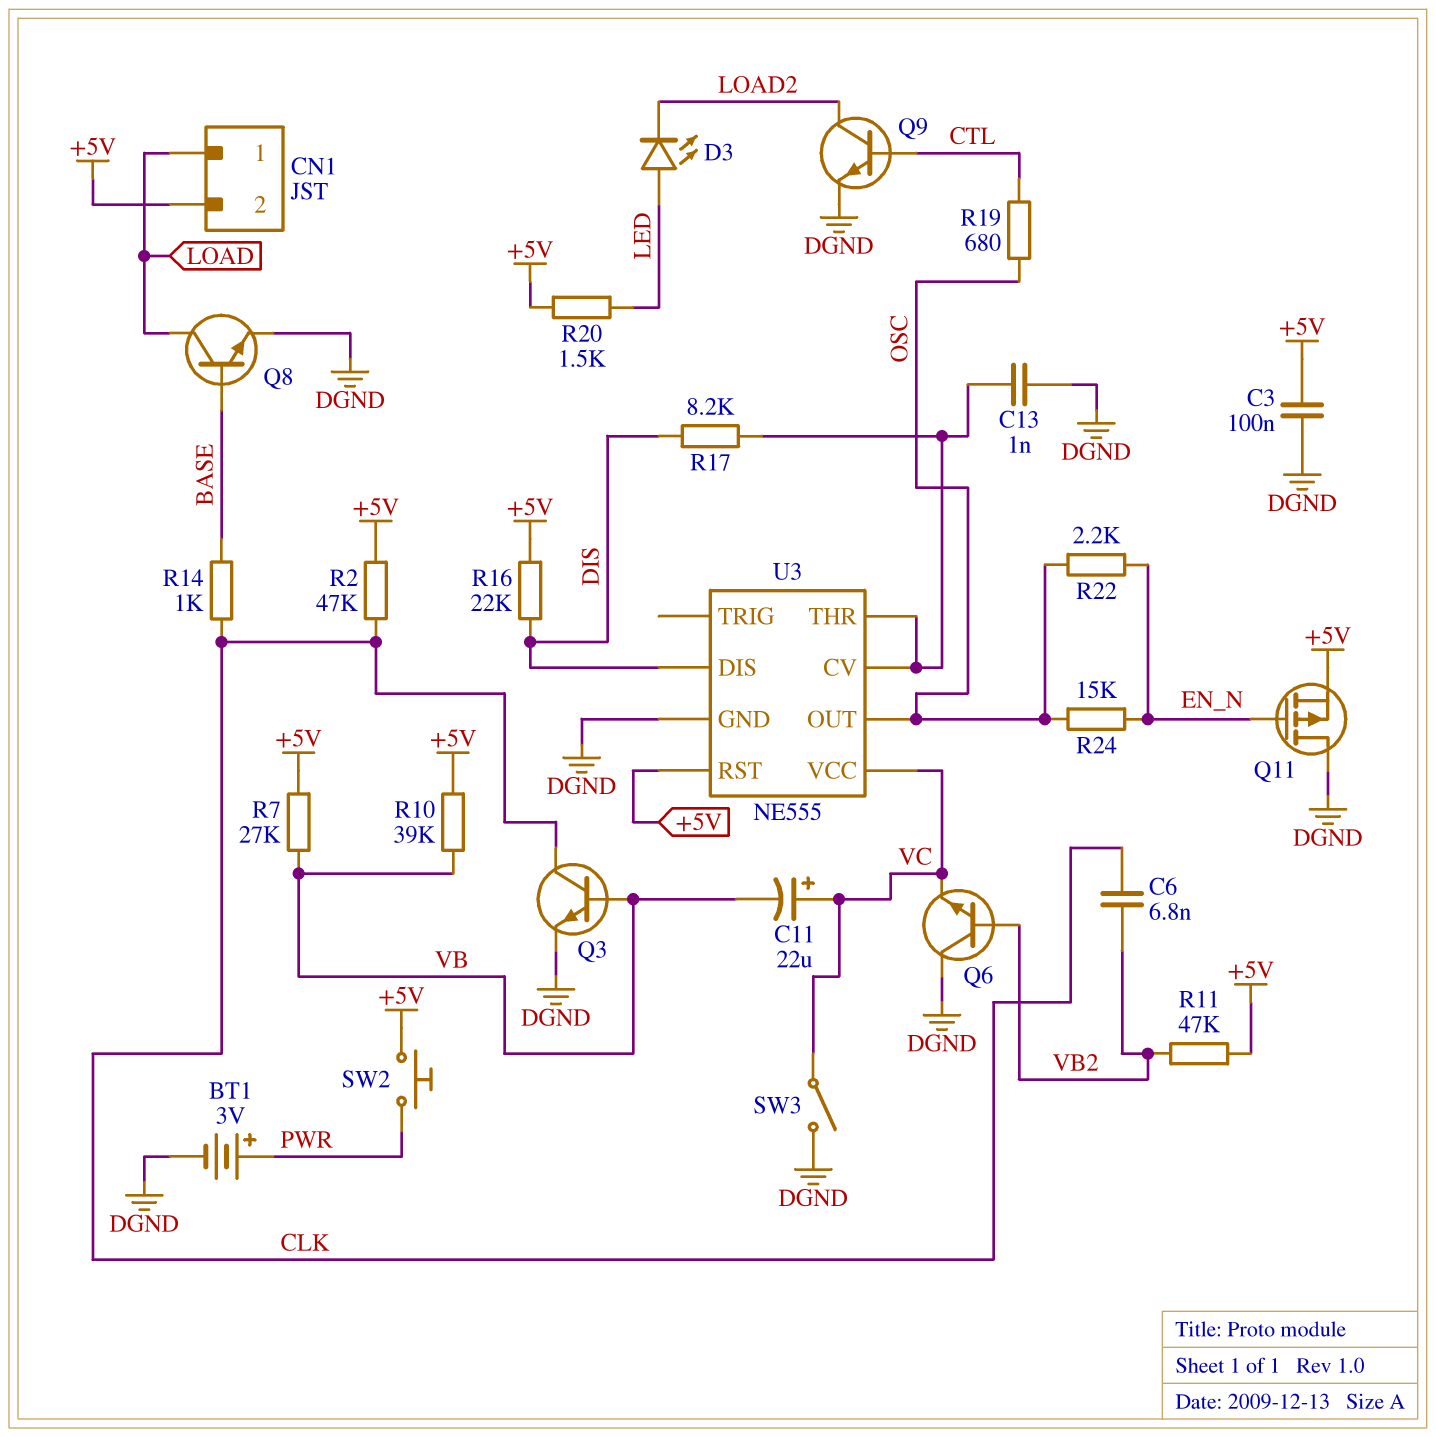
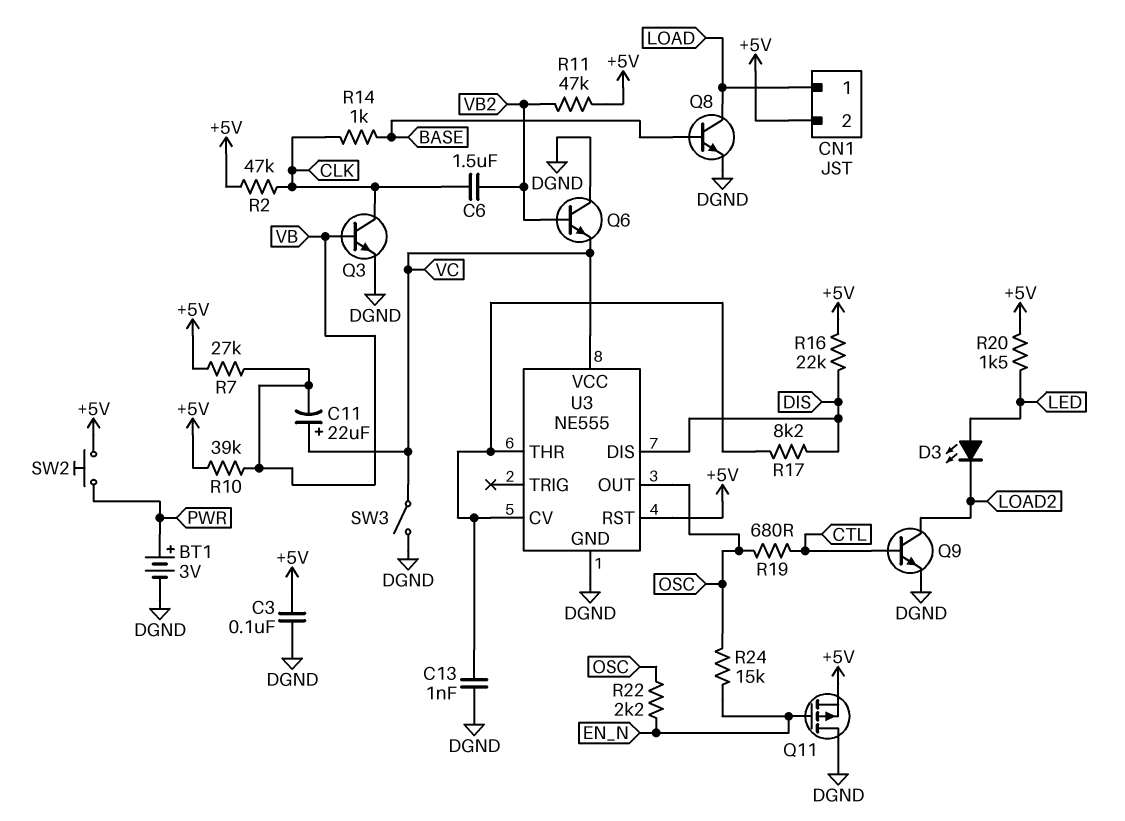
C6: 6.8nF (CLK, VB2) -> 1.5uF (CLK, VB2)

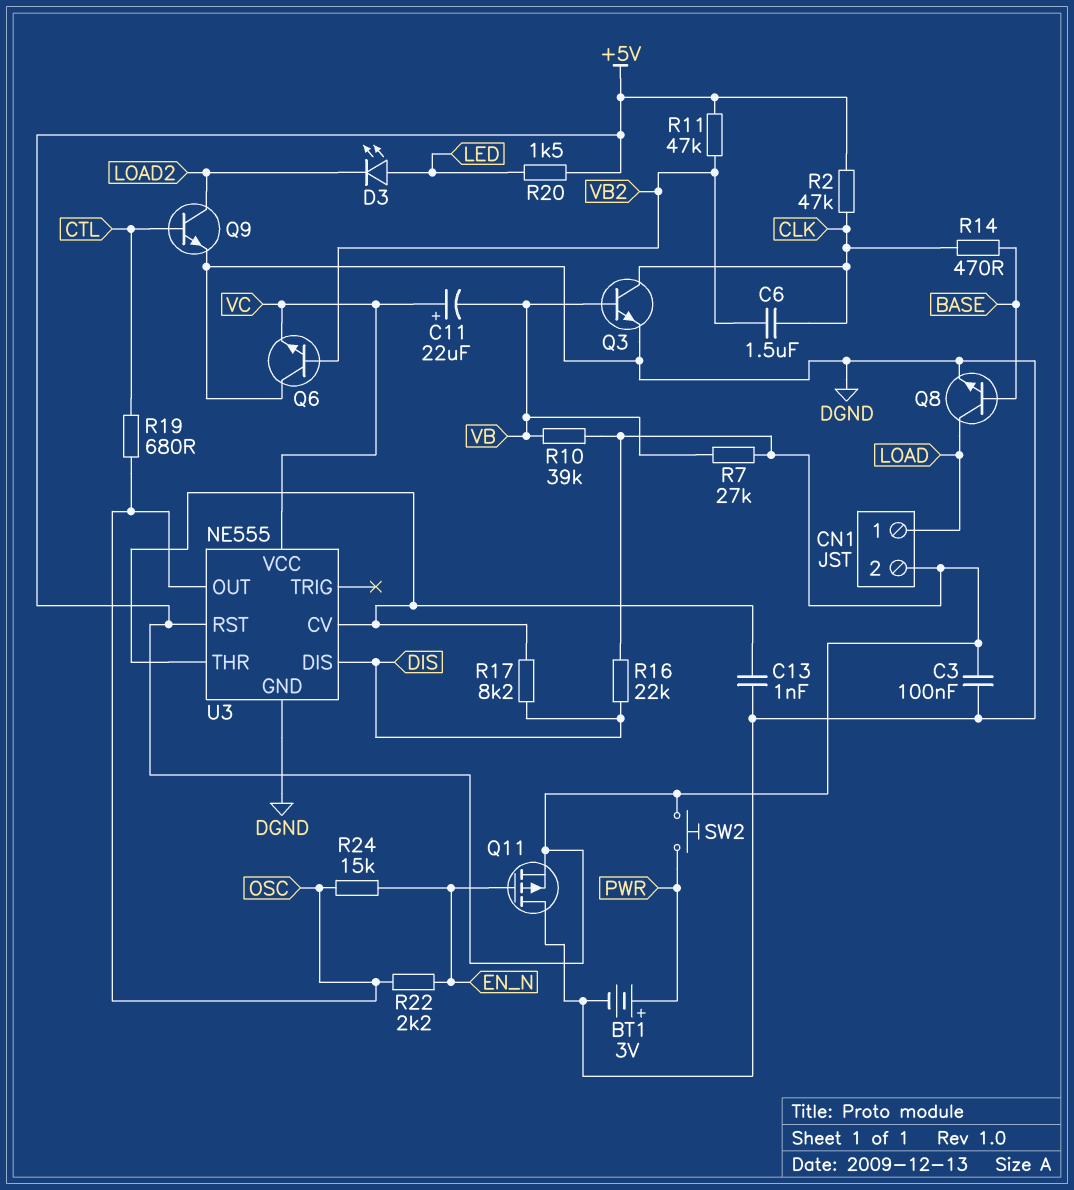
R14: 1k (BASE, CLK) -> 470 (BASE, CLK)
SW3: switch (DGND, VC) -> none

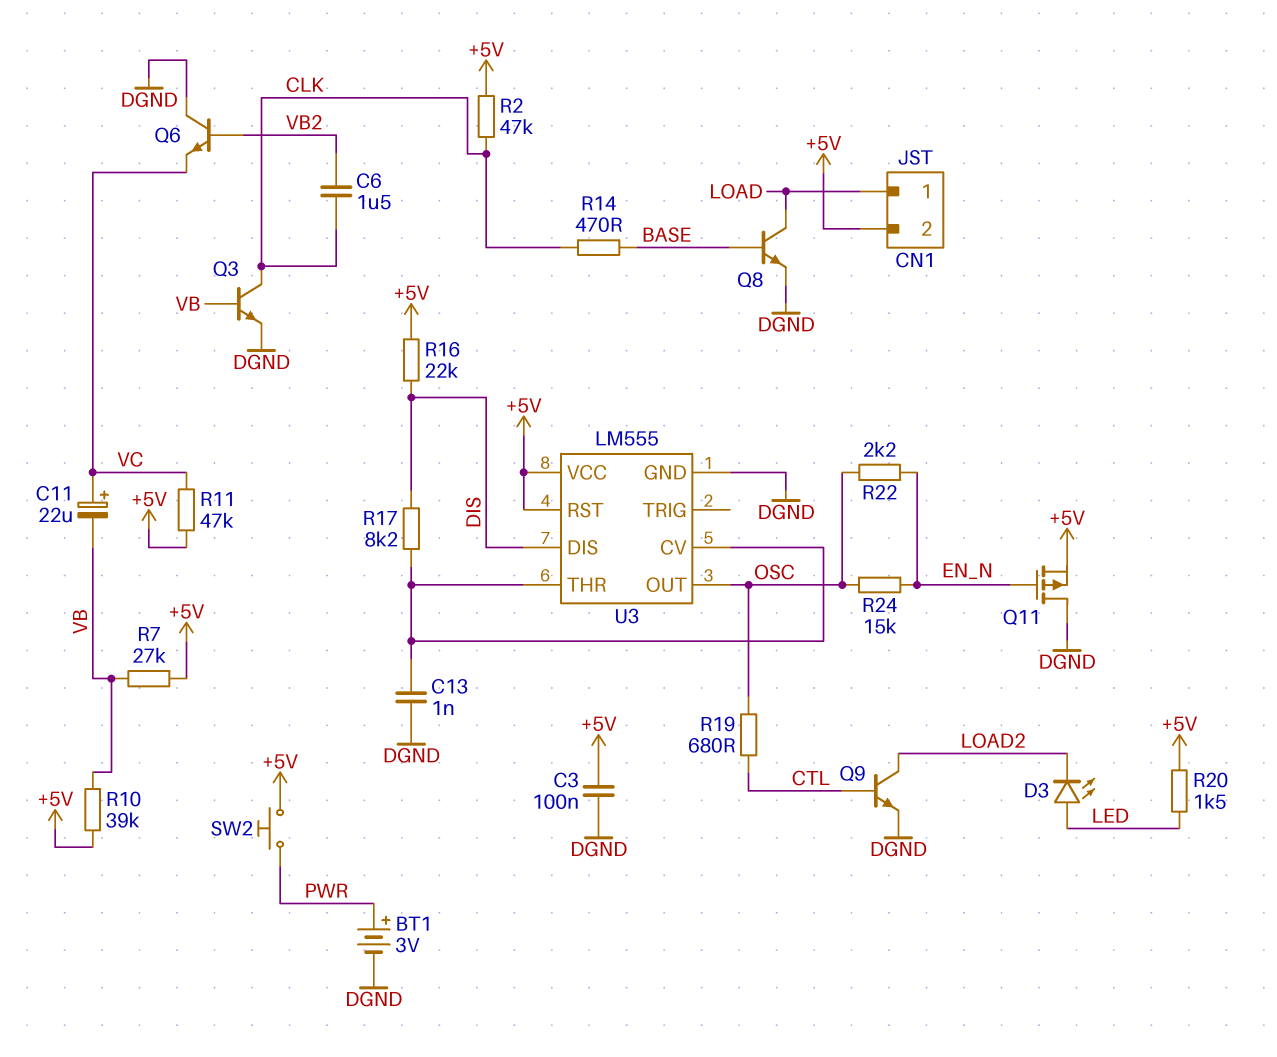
R11: 47k (+5V, VB2) -> 47k (+5V, VC)
U3: NE555 -> LM555
U3 pin VCC: VC -> +5V

